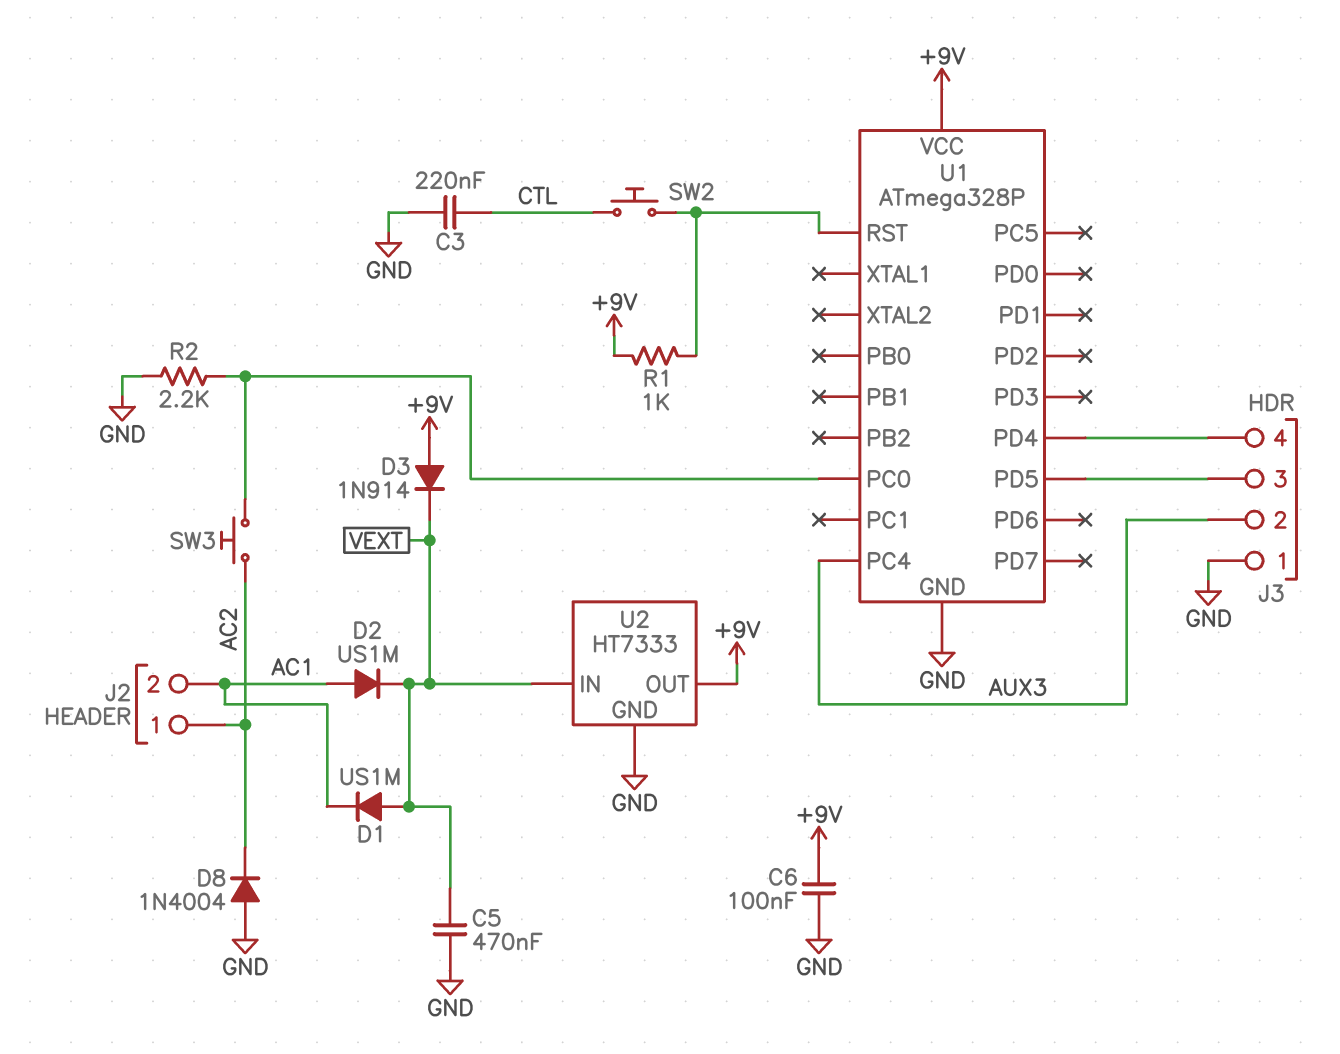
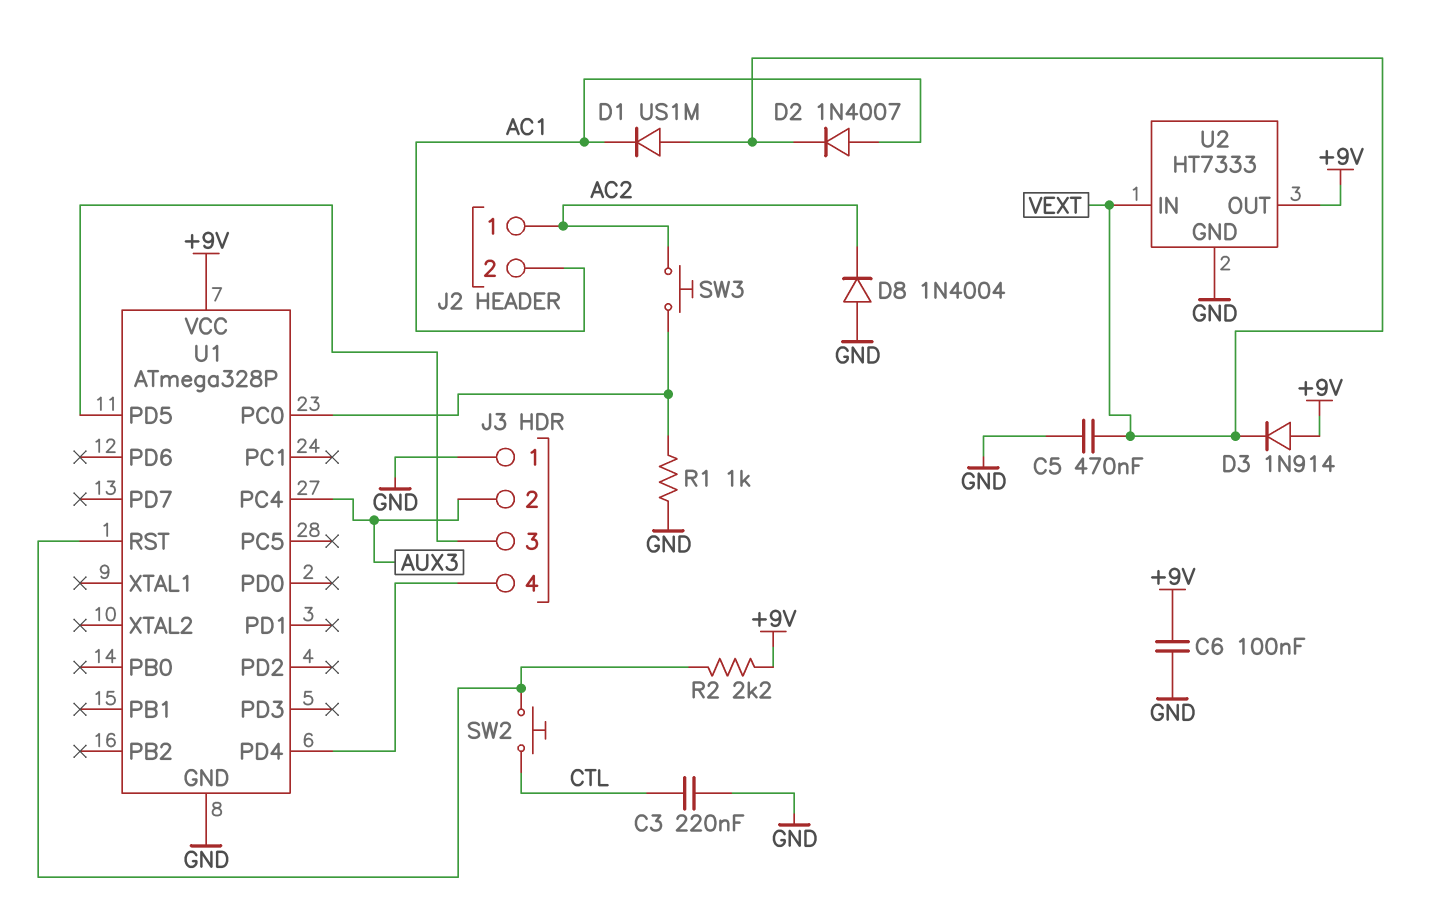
D2: diode US1M (A AC1, K VEXT) -> diode 1N4007 (A AC1, K VEXT)
R1: 1k (+9V, U1/RST) -> 1k (GND, U1/PC0)
R2: 2.2k (GND, U1/PC0) -> 2.2k (+9V, U1/RST)

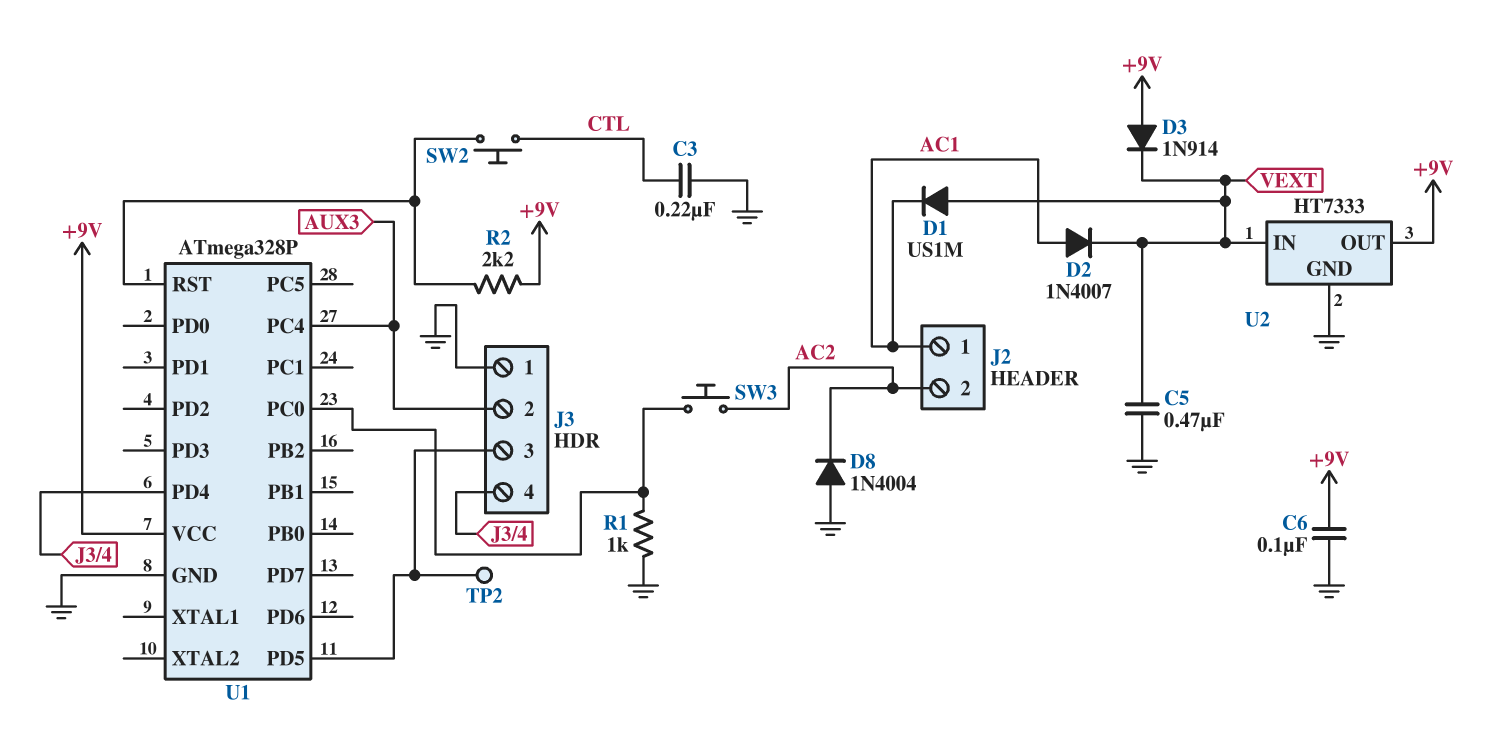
J2 pin 1: AC2 -> AC1
J2 pin 2: AC1 -> AC2
TP2: none -> test point (J3/3)

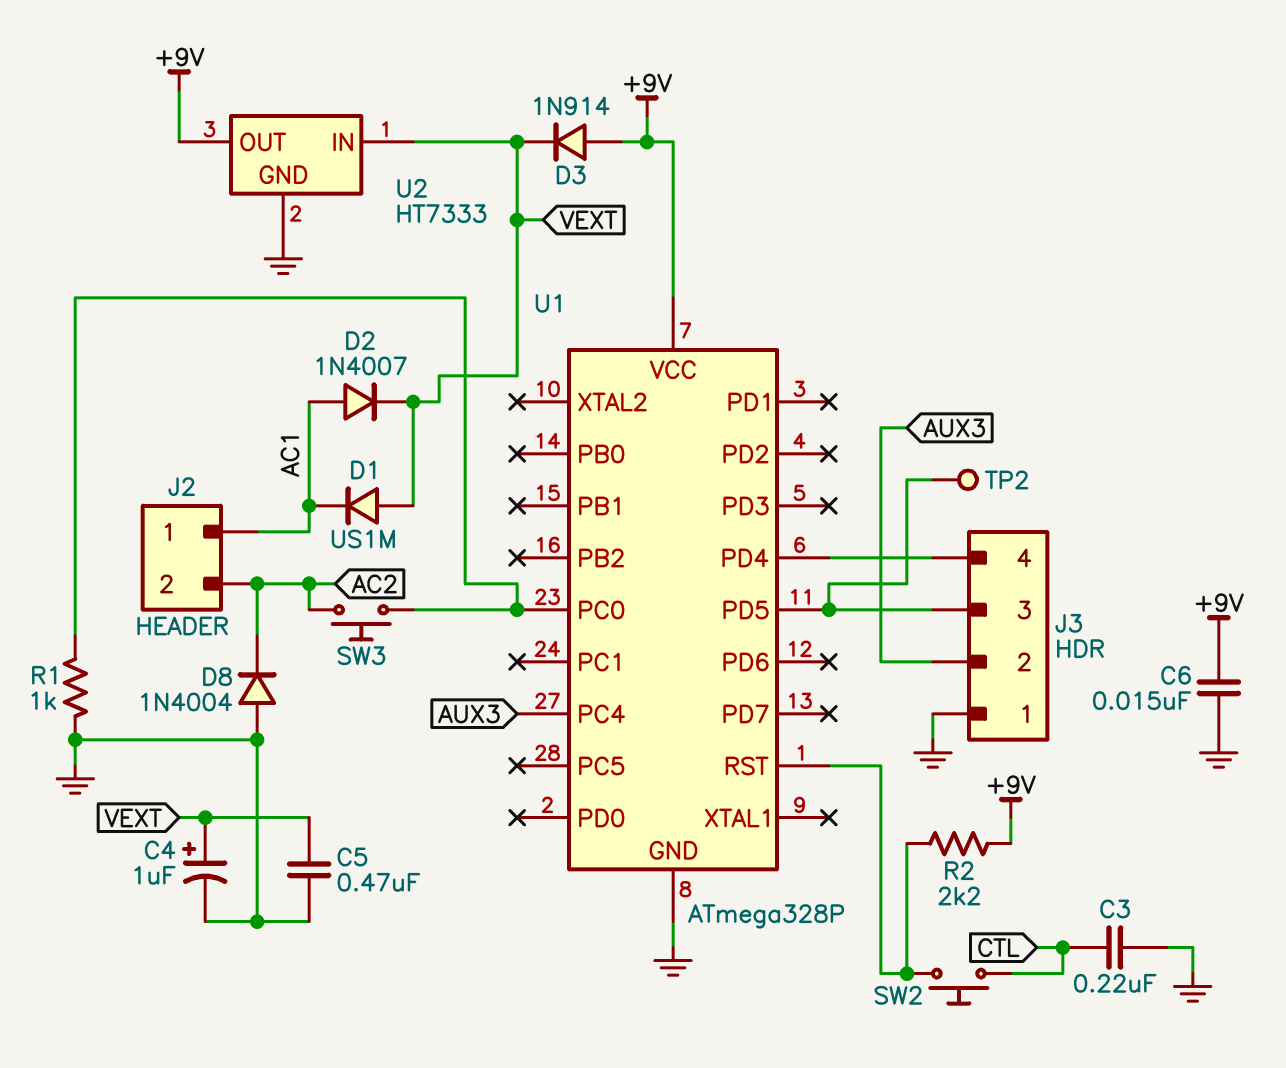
C4: none -> 1uF (plus VEXT, minus GND)
C6: 100nF (+9V, GND) -> 15nF (+9V, GND)

